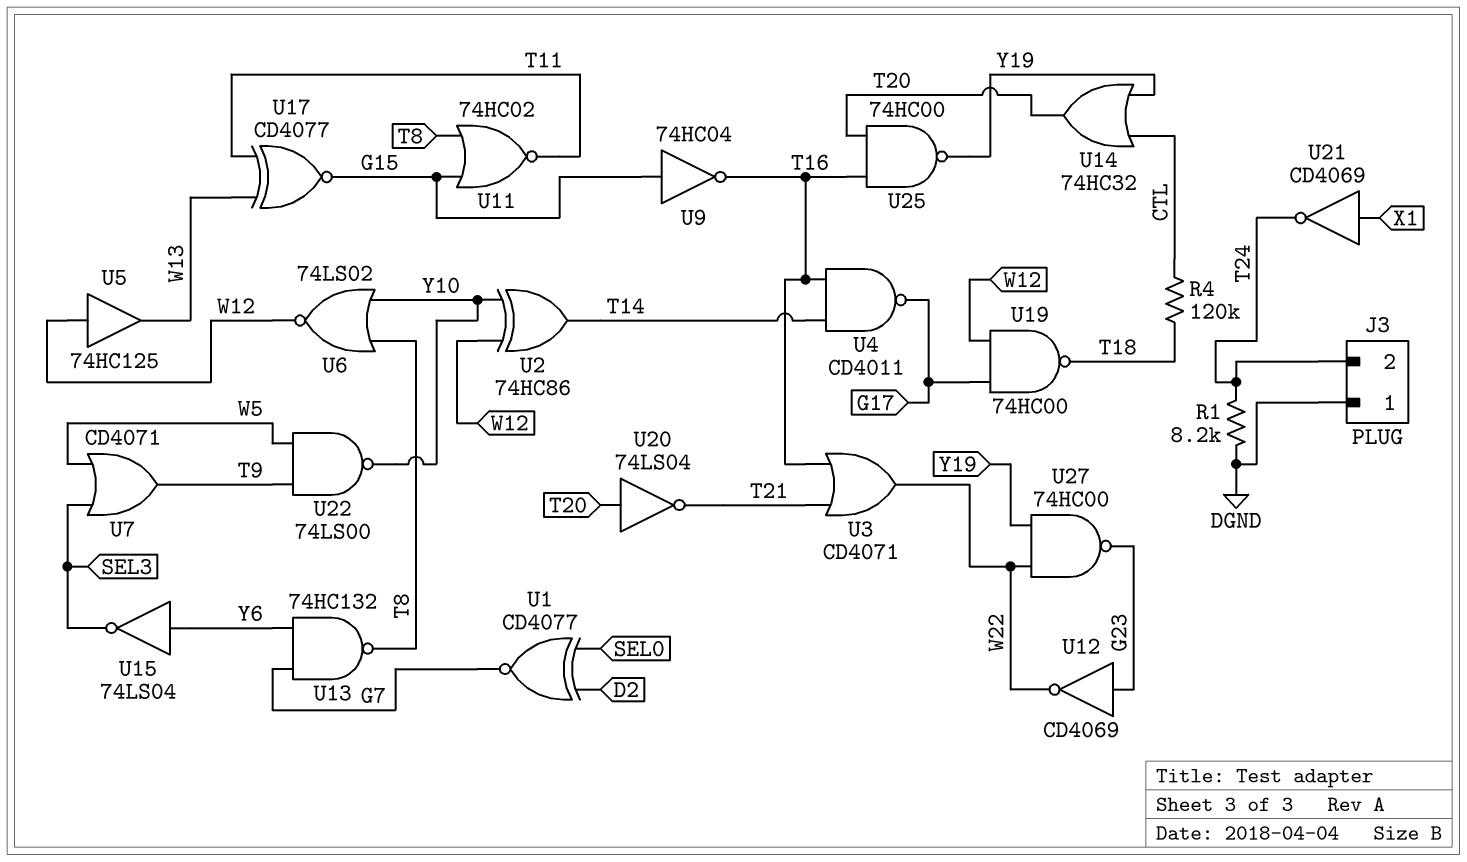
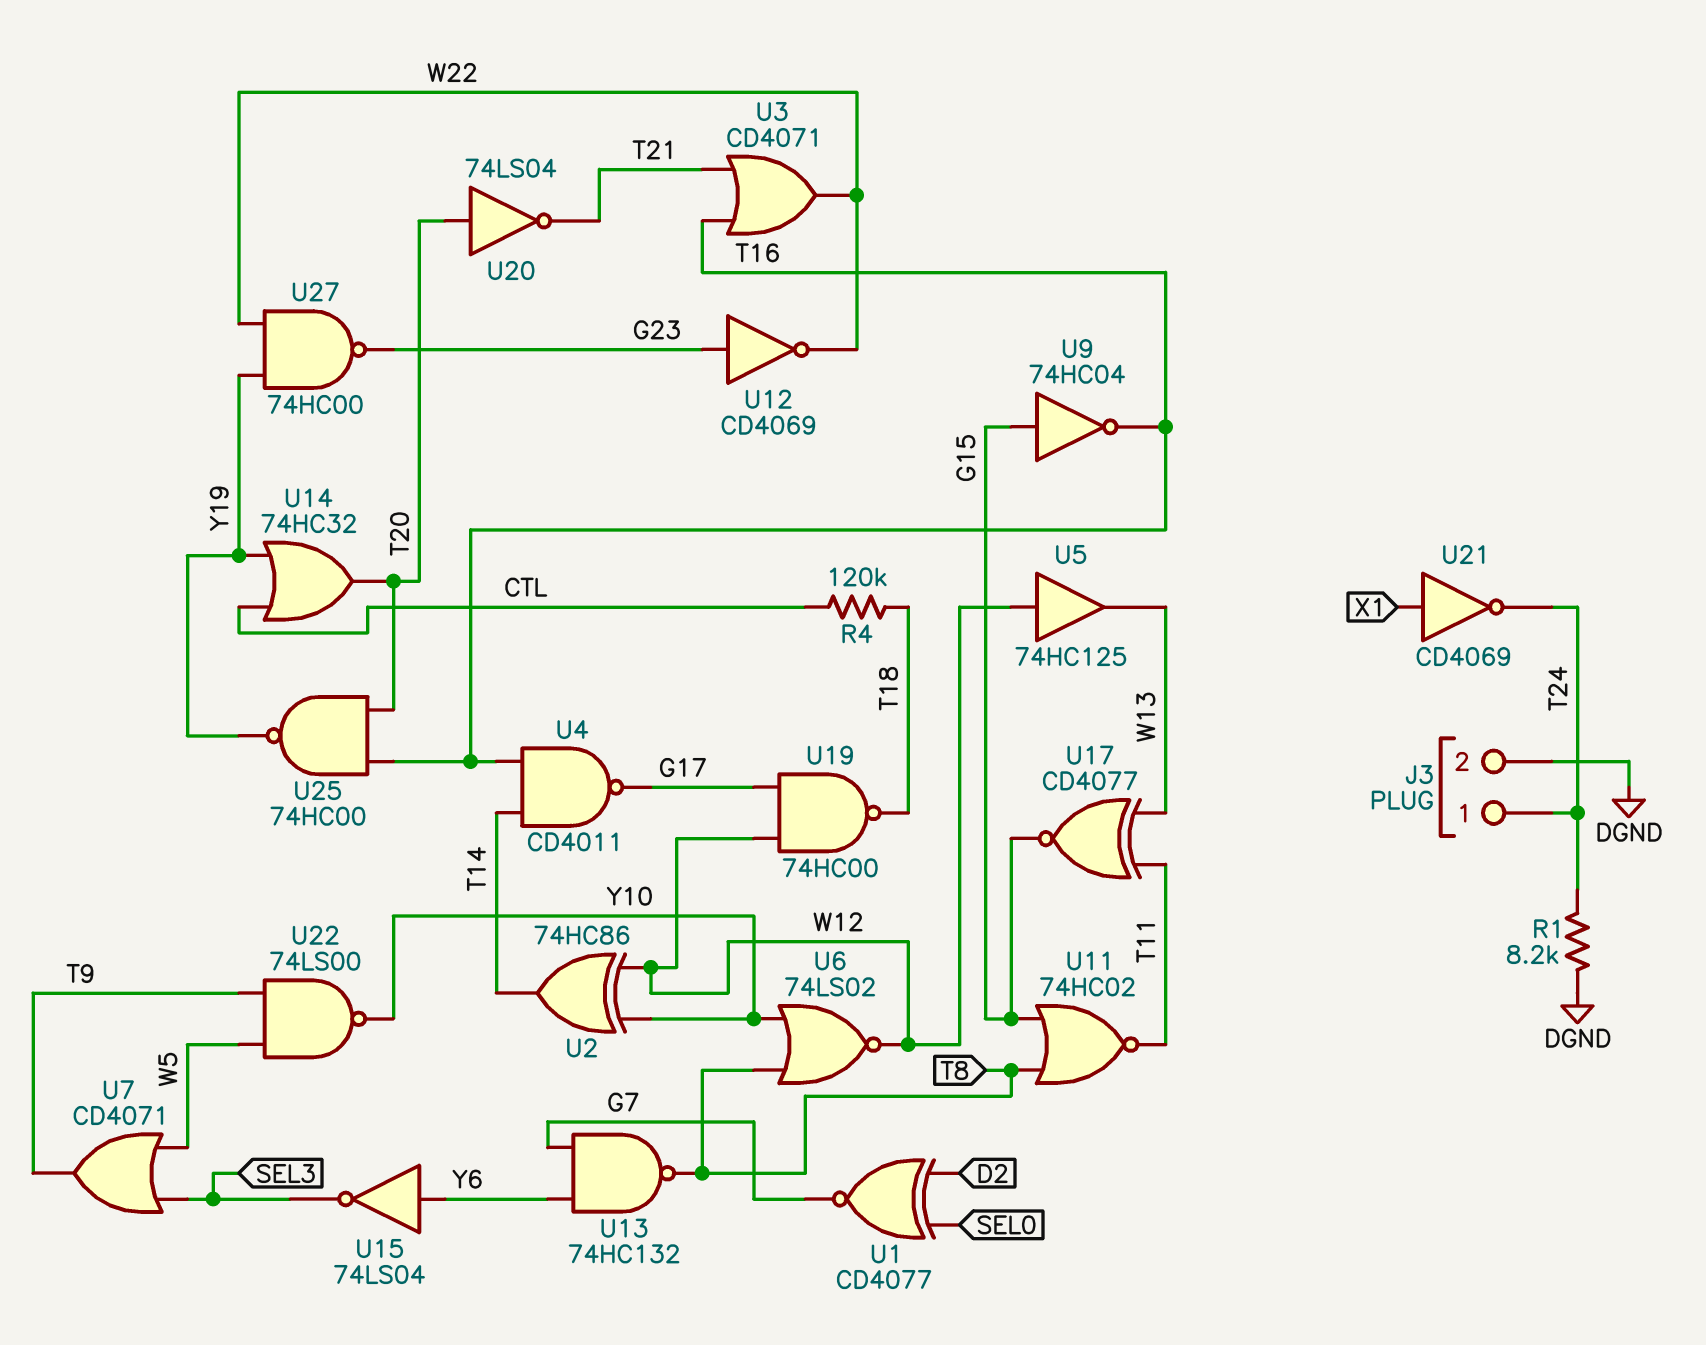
J3 pin 1: DGND -> T24
J3 pin 2: T24 -> DGND

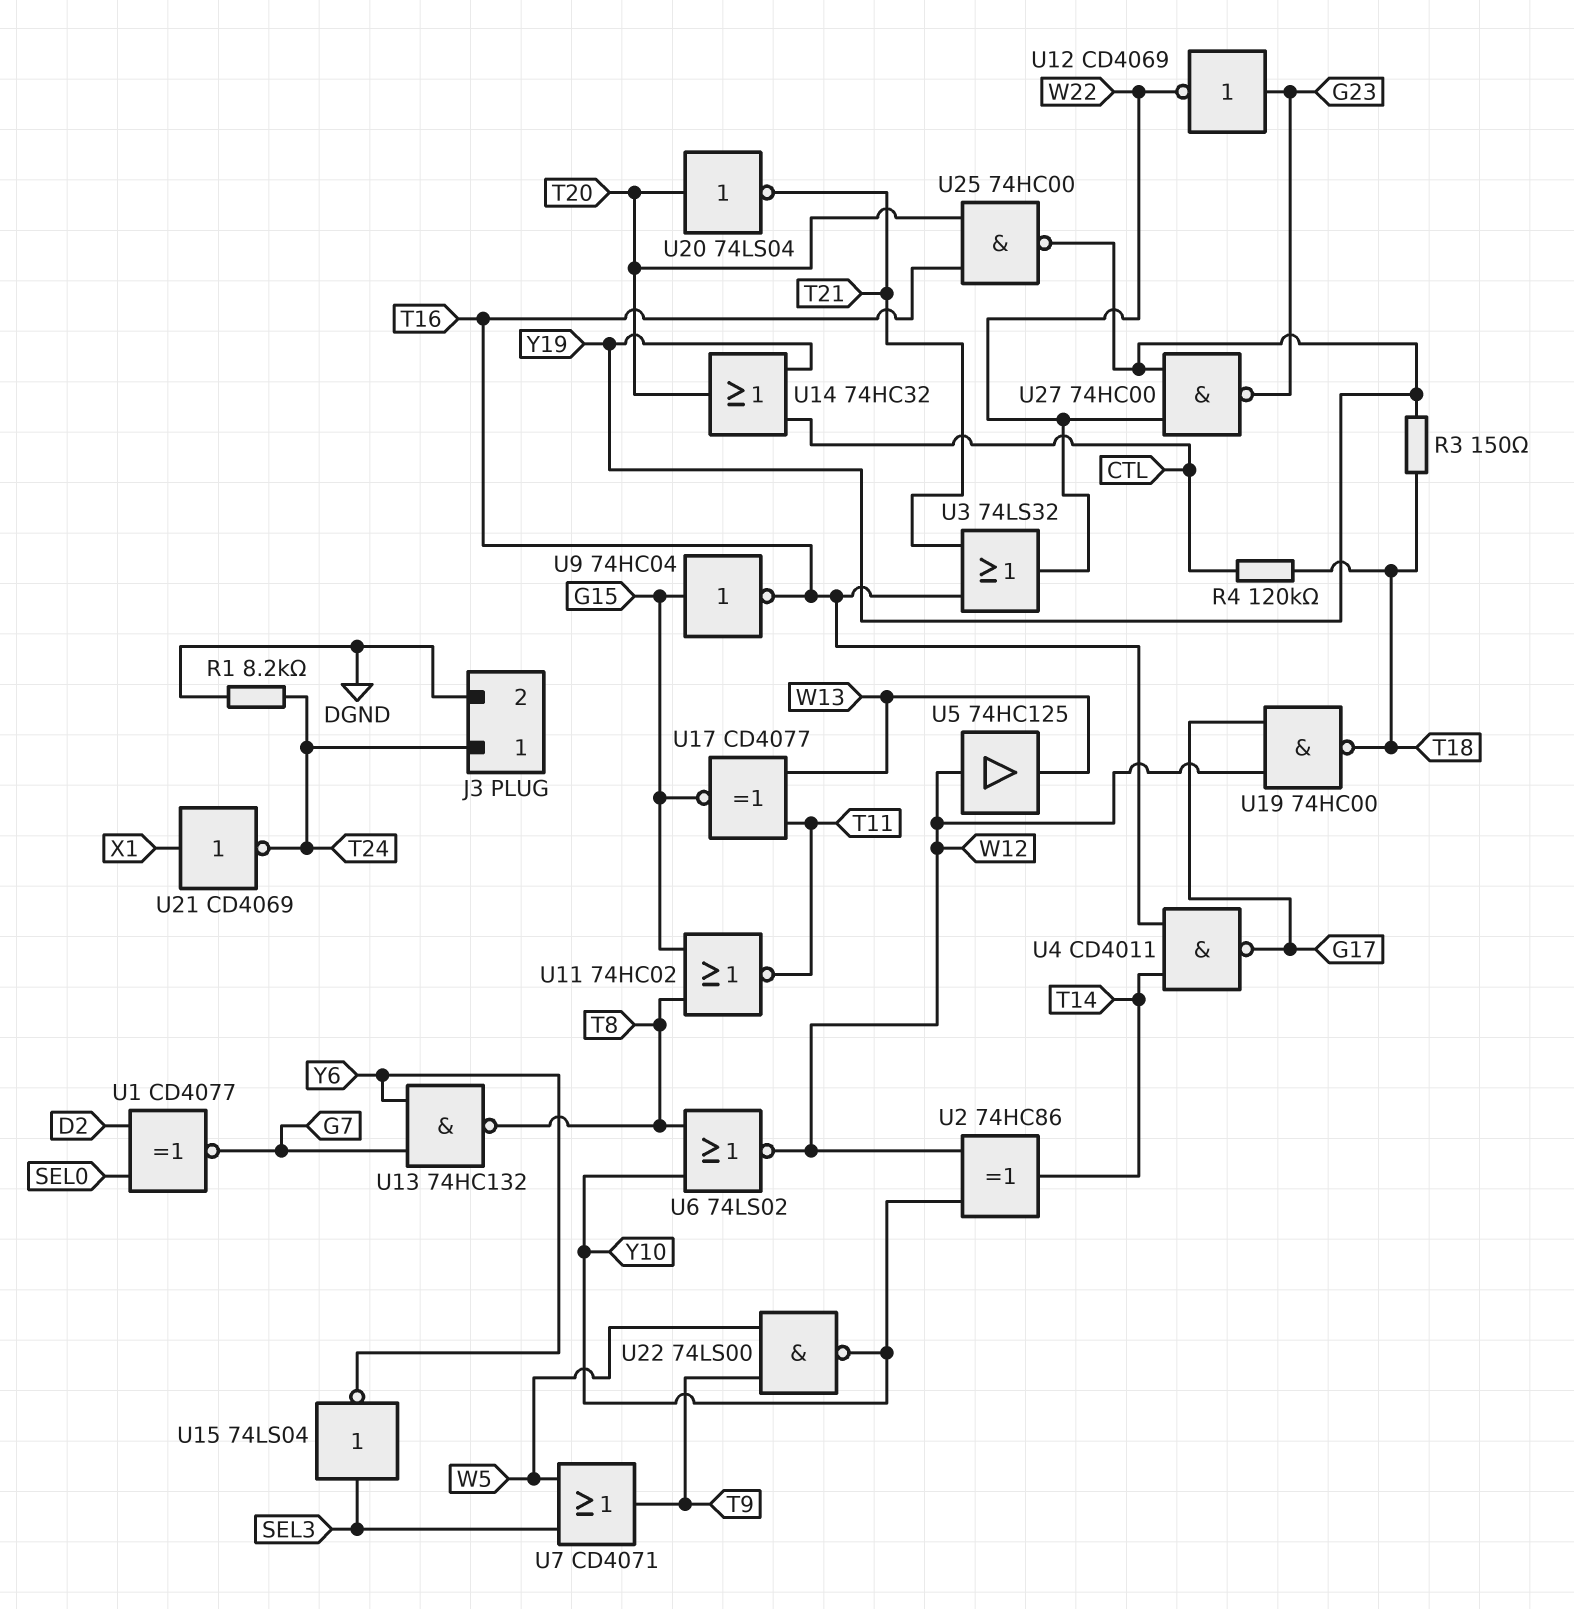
R3: none -> 150 (T18, Y19)
U3: OR CD4071 (in T16, in T21, out W22) -> OR 74LS32 (in T16, in T21, out W22)
U15: NOT 74LS04 (in Y6, out SEL3) -> NOT 74LS04 (in SEL3, out Y6)

